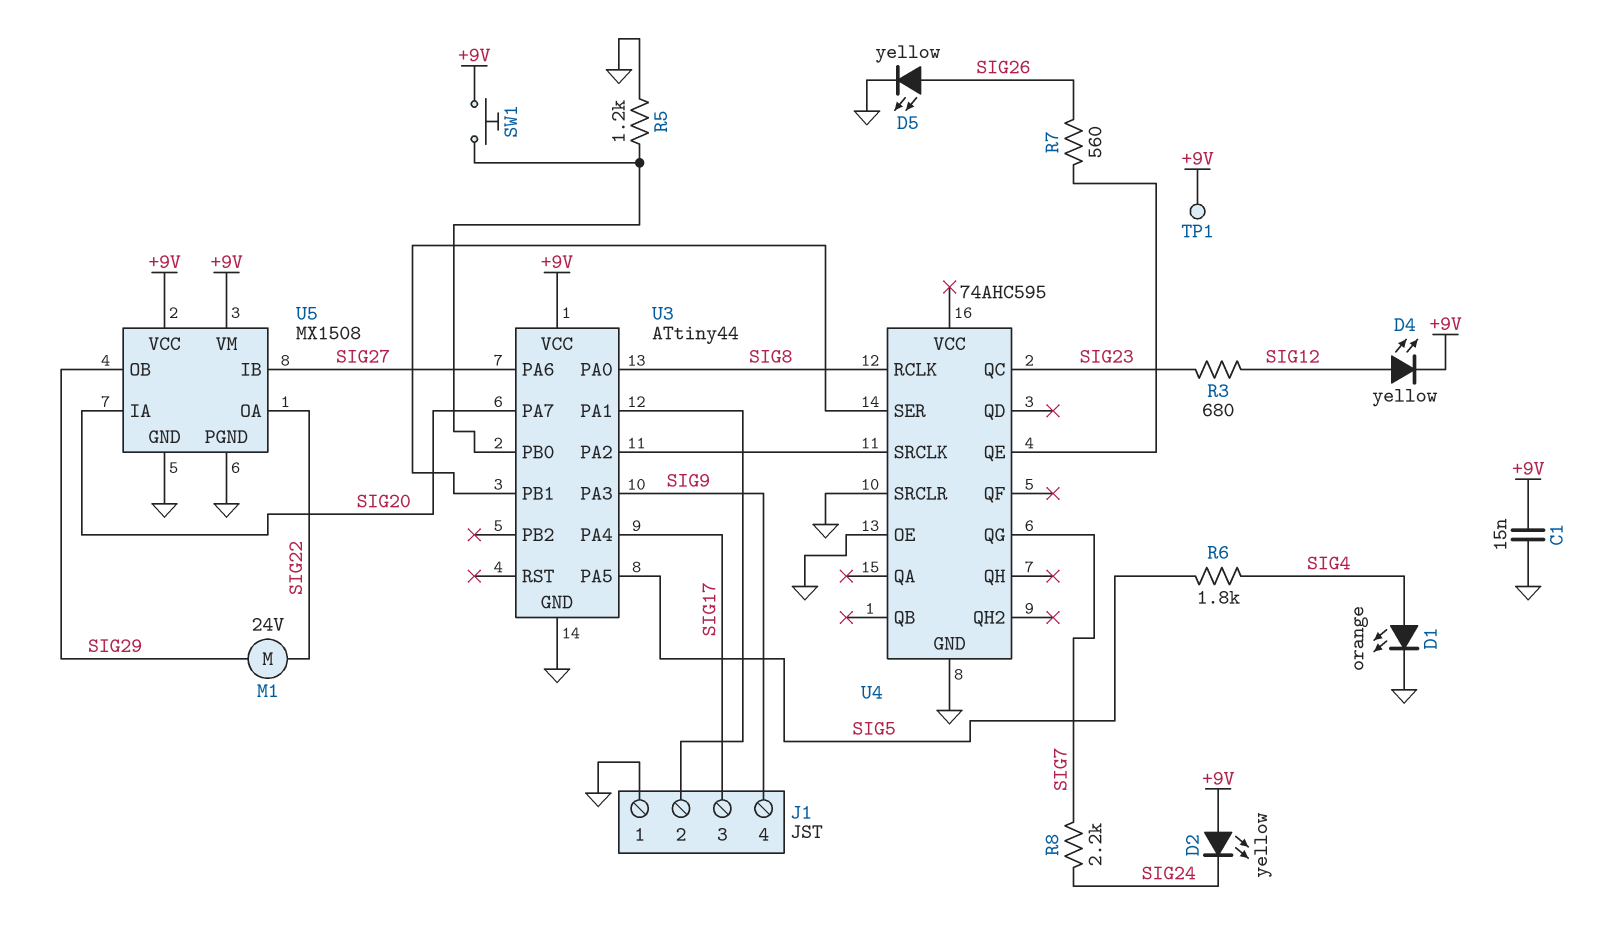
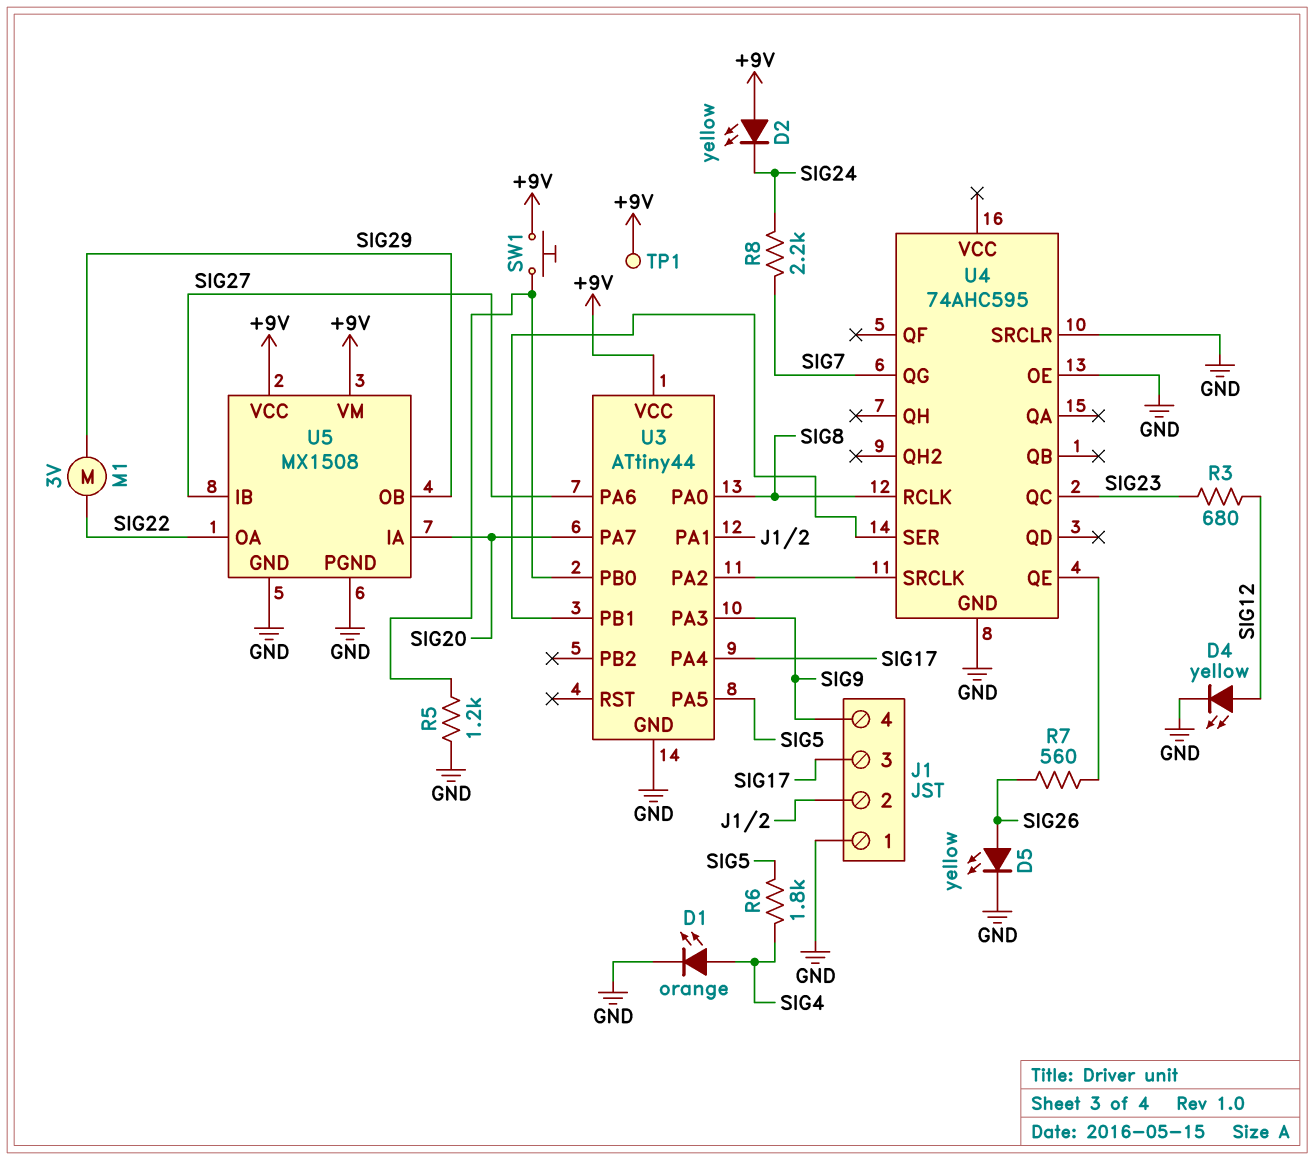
C1: 15nF (+9V, GND) -> none
D4: LED yellow (A SIG12, K +9V) -> LED yellow (A SIG12, K GND)
M1: motor 24V (SIG22, SIG29) -> motor 3V (SIG22, SIG29)

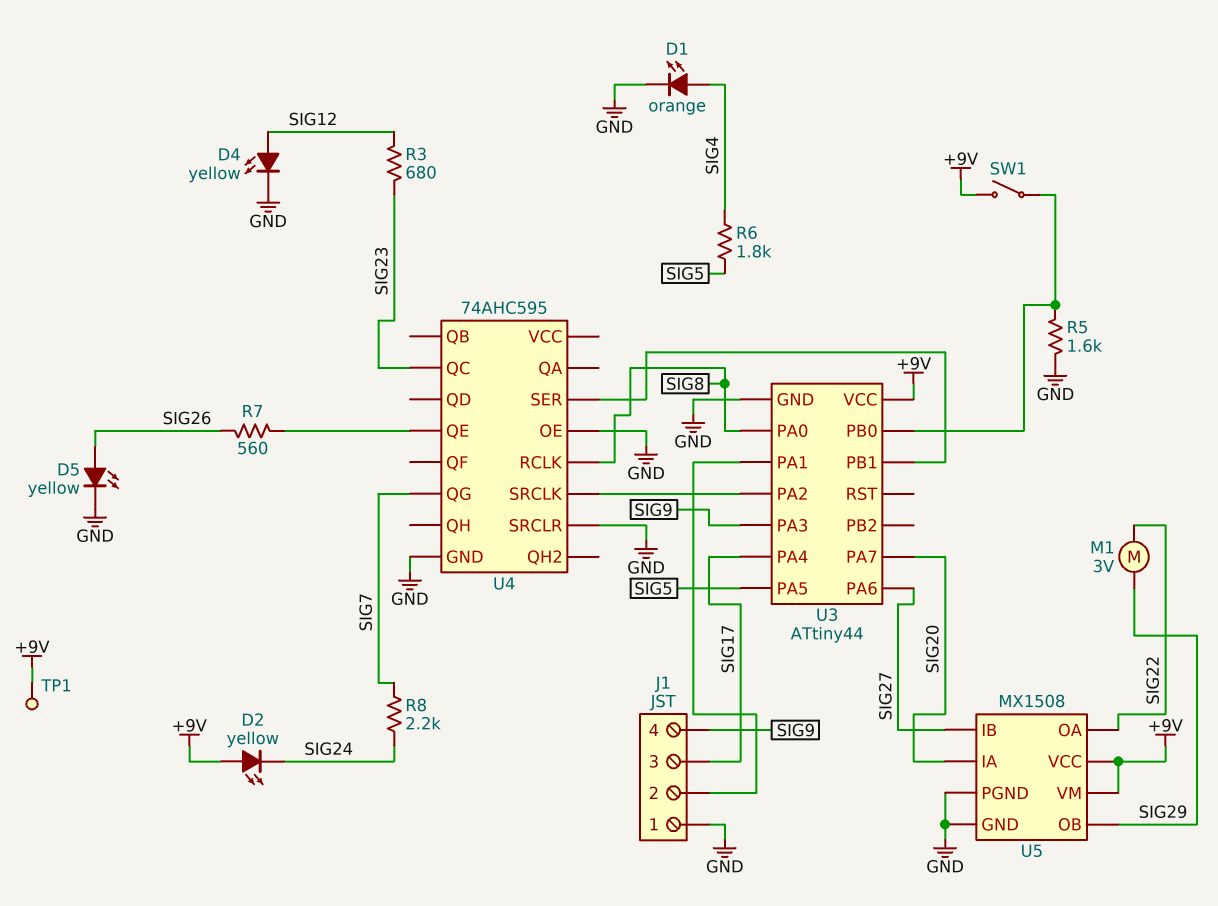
R5: 1.2k (GND, U3/PB0) -> 1.6k (GND, U3/PB0)
SW1: button (+9V, U3/PB0) -> switch (+9V, U3/PB0)

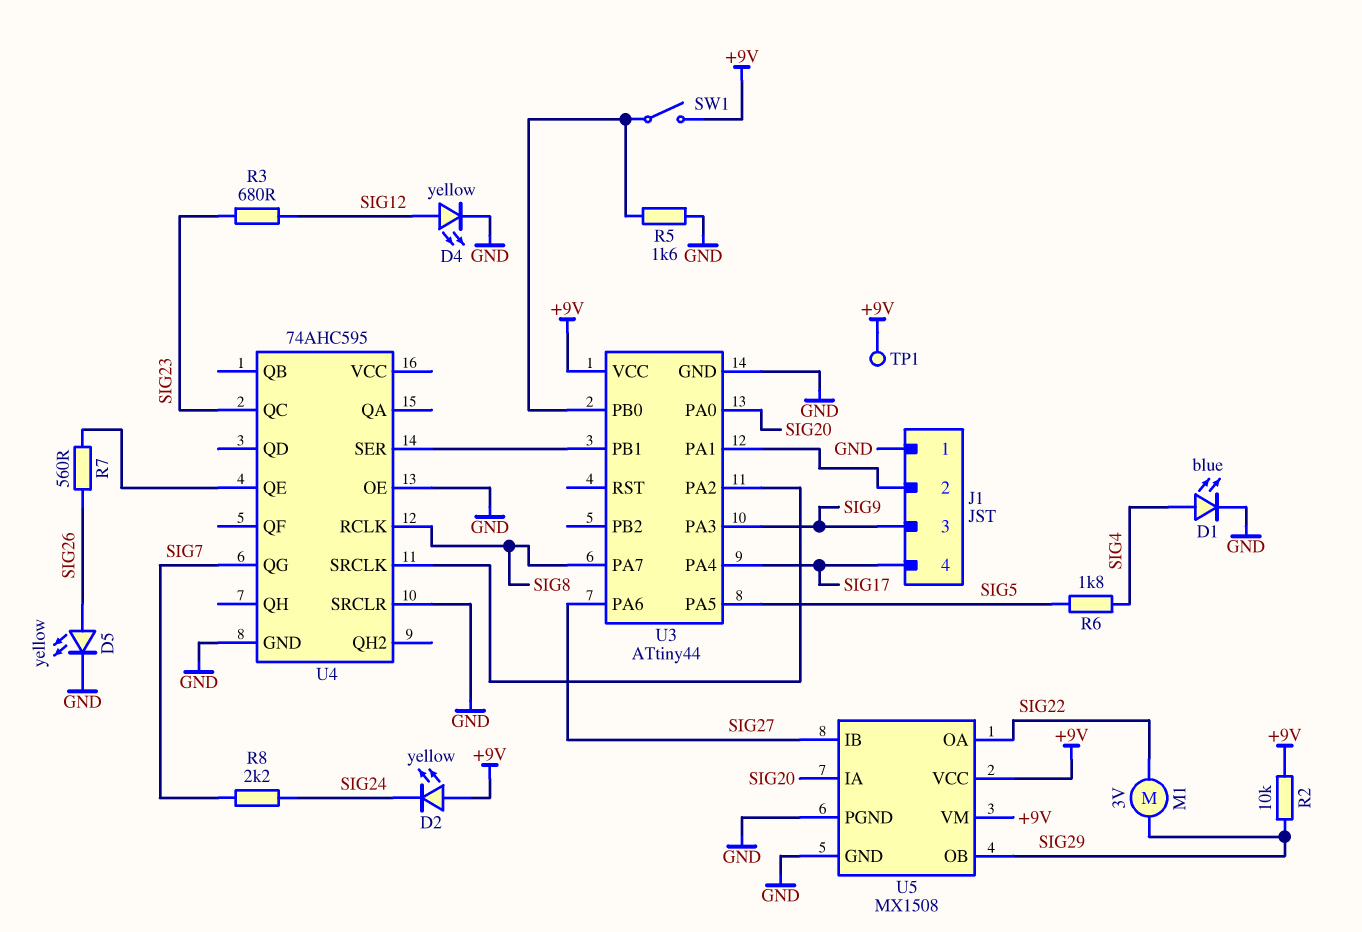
D1: LED orange (A SIG4, K GND) -> LED blue (A SIG4, K GND)
J1 pin 3: SIG17 -> SIG9
J1 pin 4: SIG9 -> SIG17
R2: none -> 10k (+9V, SIG29)
U3 pin PA0: SIG8 -> SIG20
U3 pin PA7: SIG20 -> SIG8

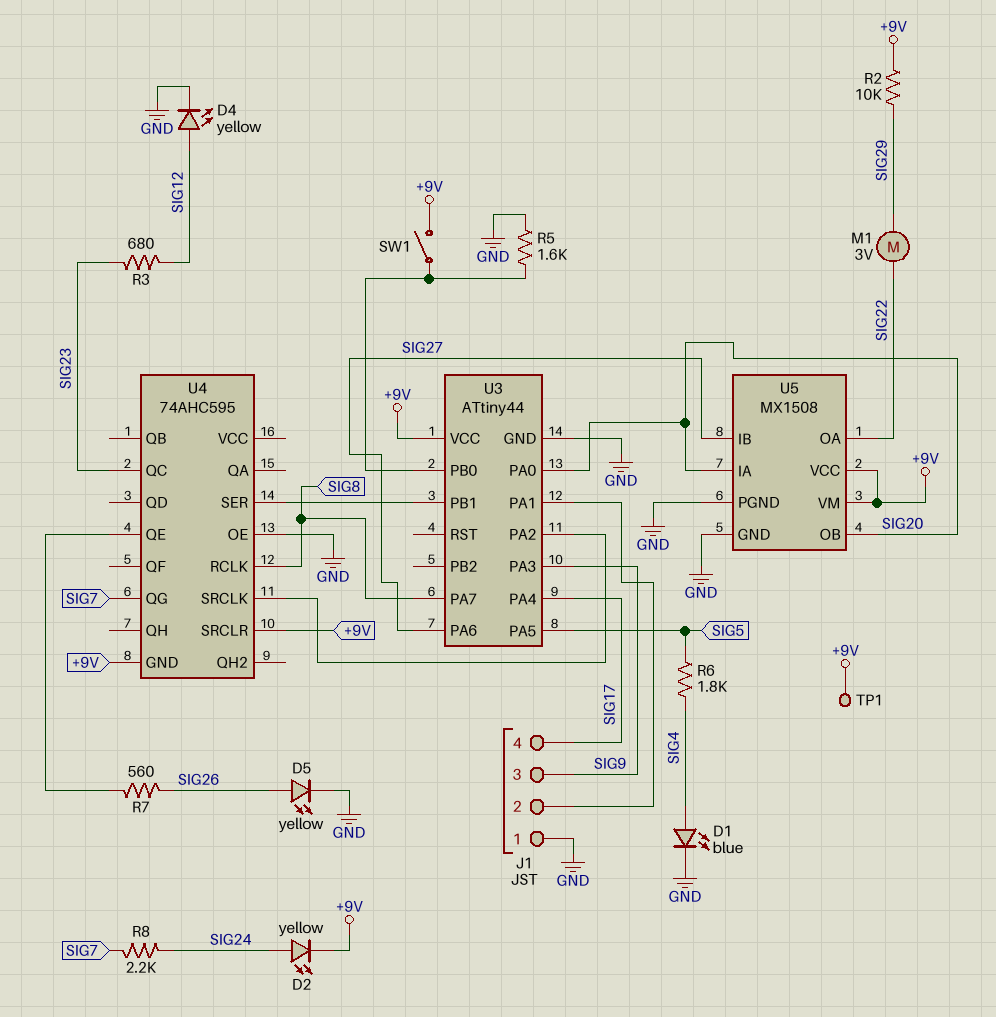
D2: LED yellow (A +9V, K SIG24) -> LED yellow (A SIG24, K +9V)
U4 pin GND: GND -> +9V
U4 pin SRCLR: GND -> +9V
U5 pin OB: SIG29 -> SIG20

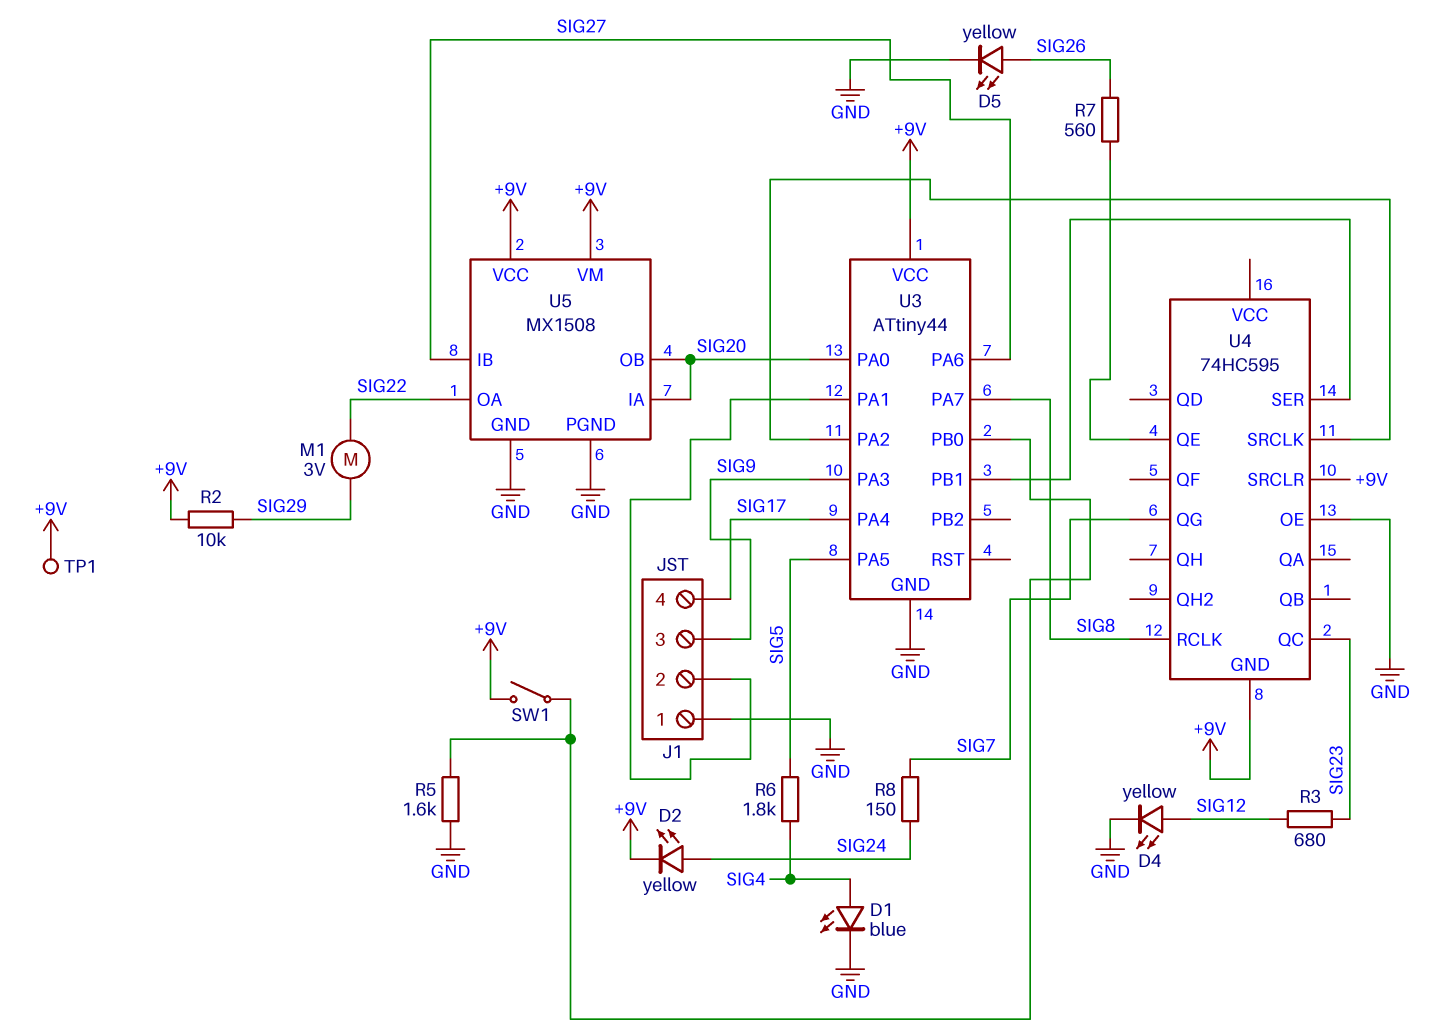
R8: 2.2k (SIG7, SIG24) -> 150 (SIG7, SIG24)
U4: 74AHC595 -> 74HC595

